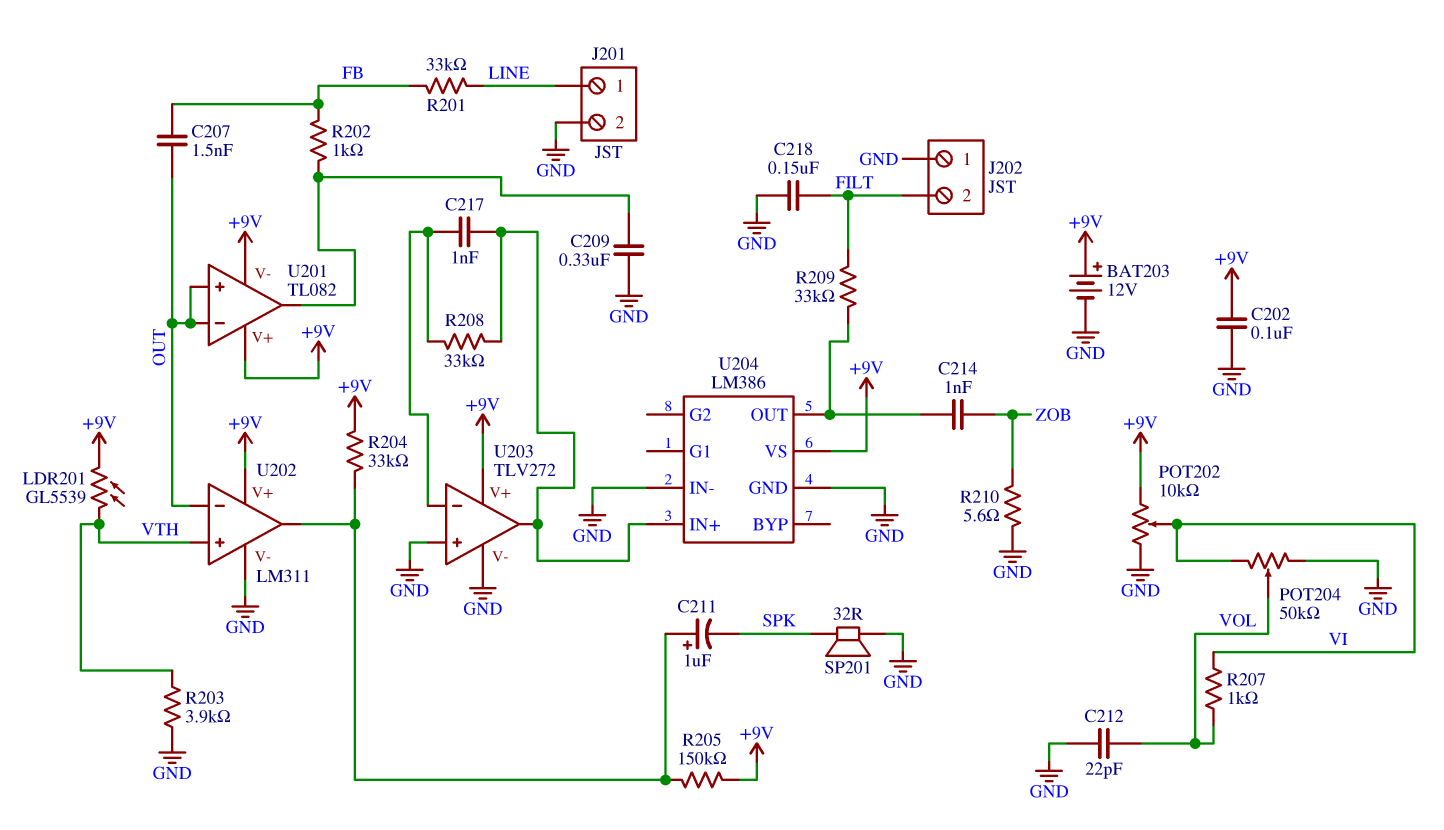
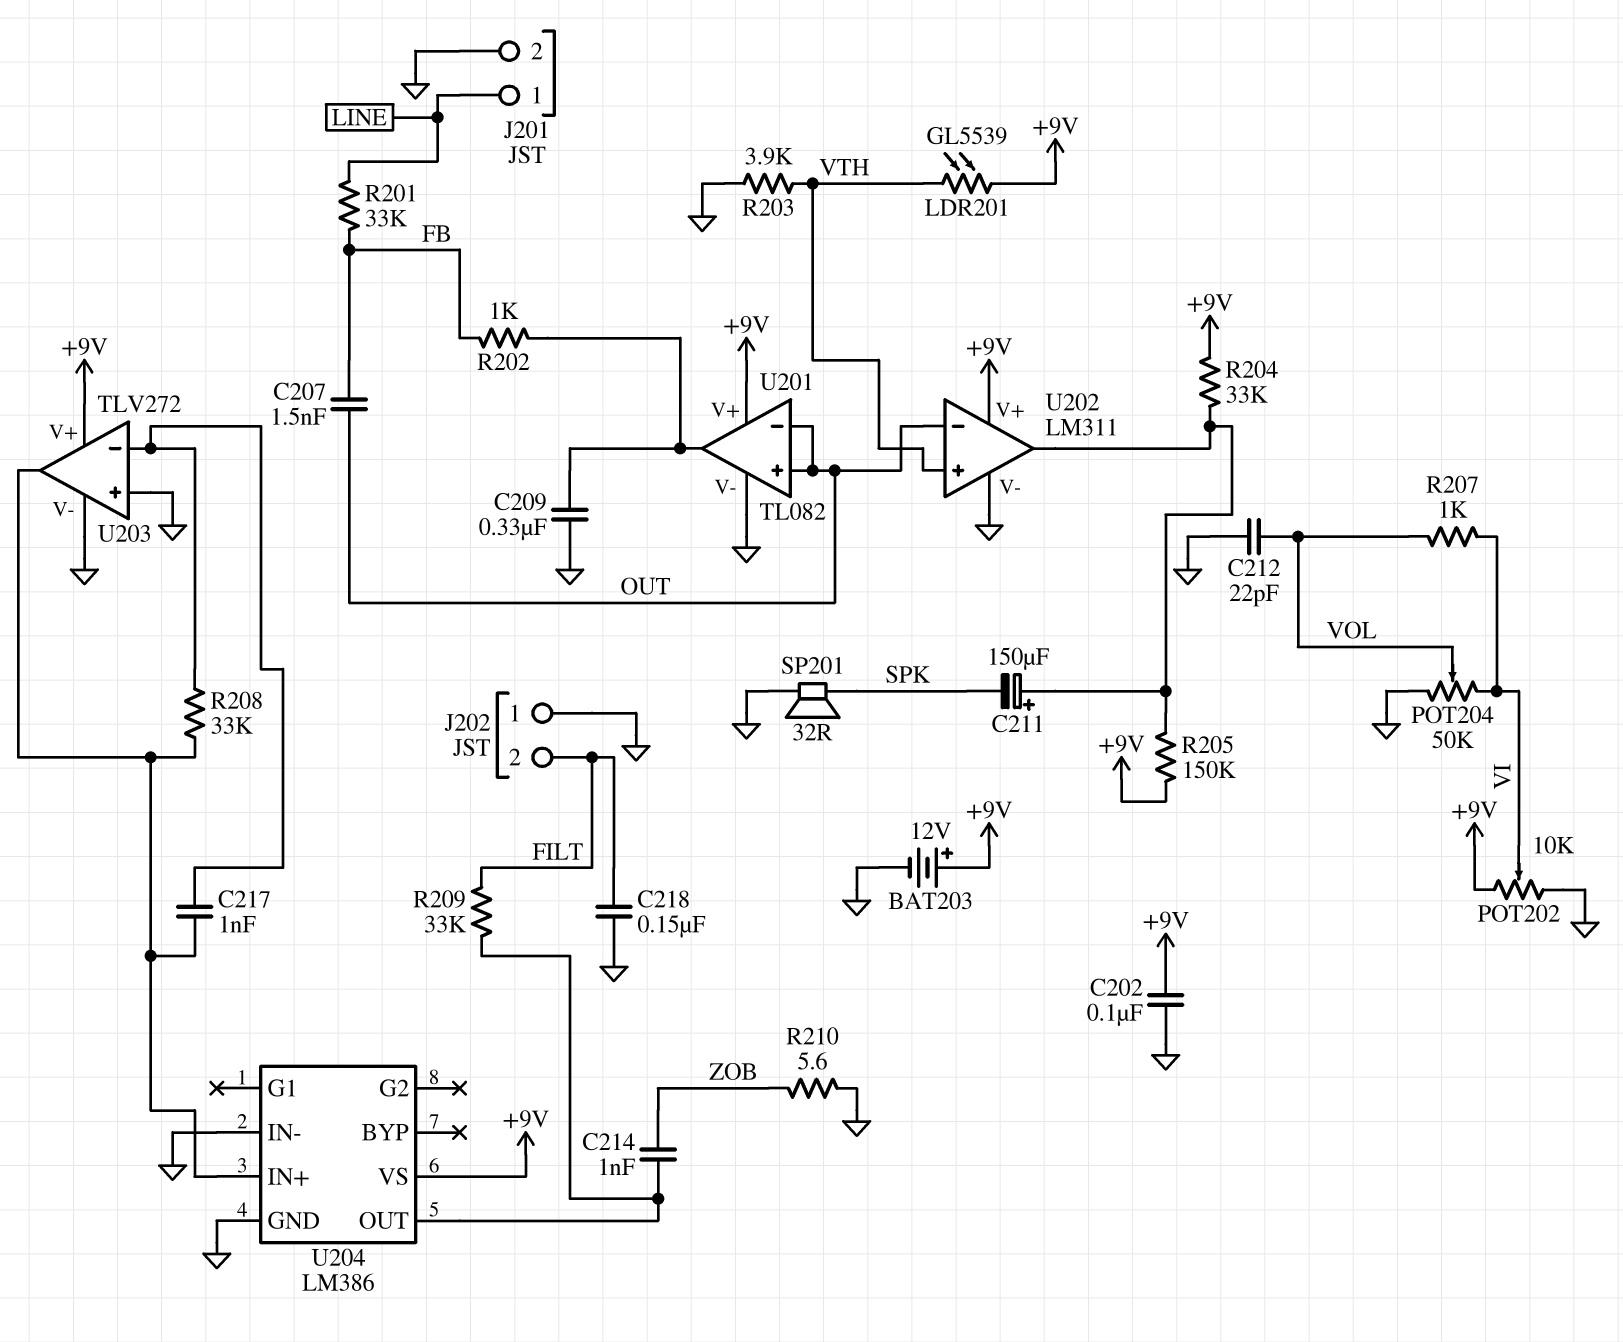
C211: 1uF (plus U202/out, minus SPK) -> 150uF (plus U202/out, minus SPK)
U201 pin V-: +9V -> GND

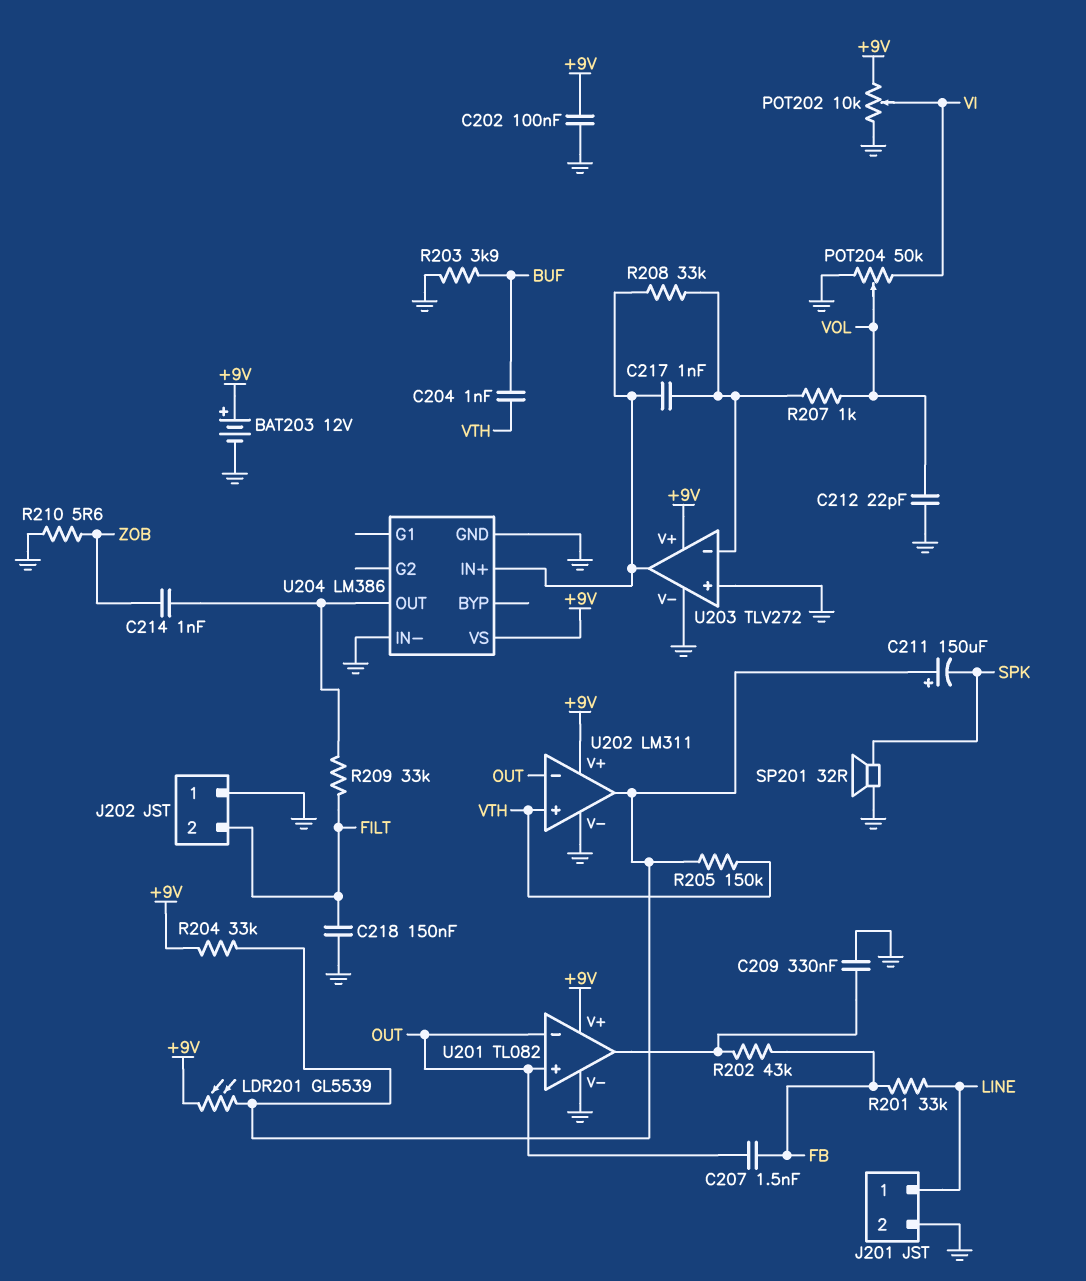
C204: none -> 1nF (BUF, VTH)
LDR201: GL5539 (+9V, VTH) -> GL5539 (+9V, U202/out)
R202: 1k (FB, U201/out) -> 43k (FB, U201/out)
R203: 3.9k (GND, VTH) -> 3.9k (BUF, GND)
R205: 150k (+9V, U202/out) -> 150k (U202/out, VTH)
R207: 1k (VI, VOL) -> 1k (U203/in-, VOL)

